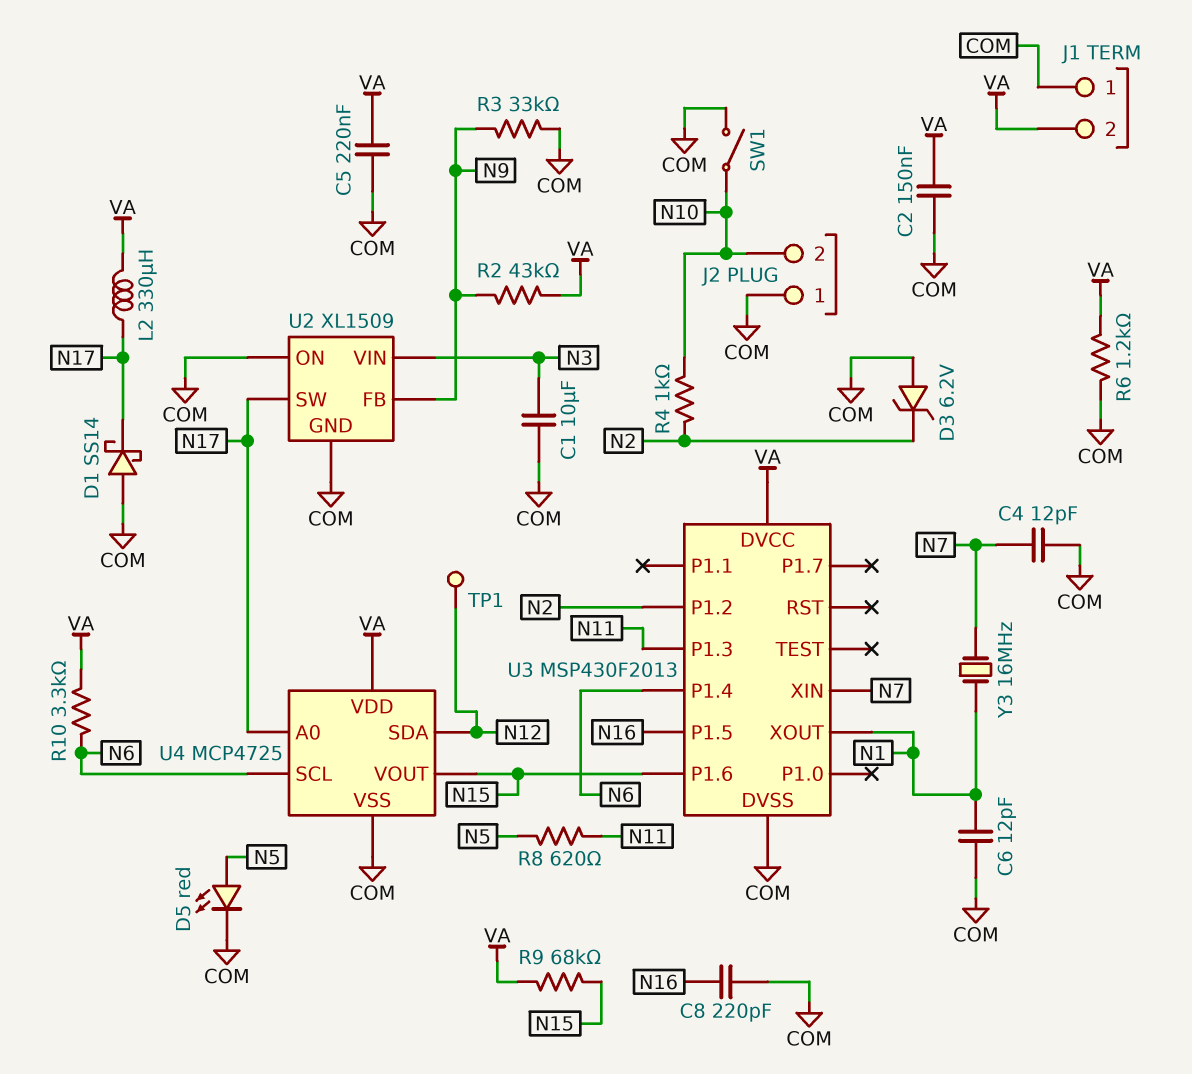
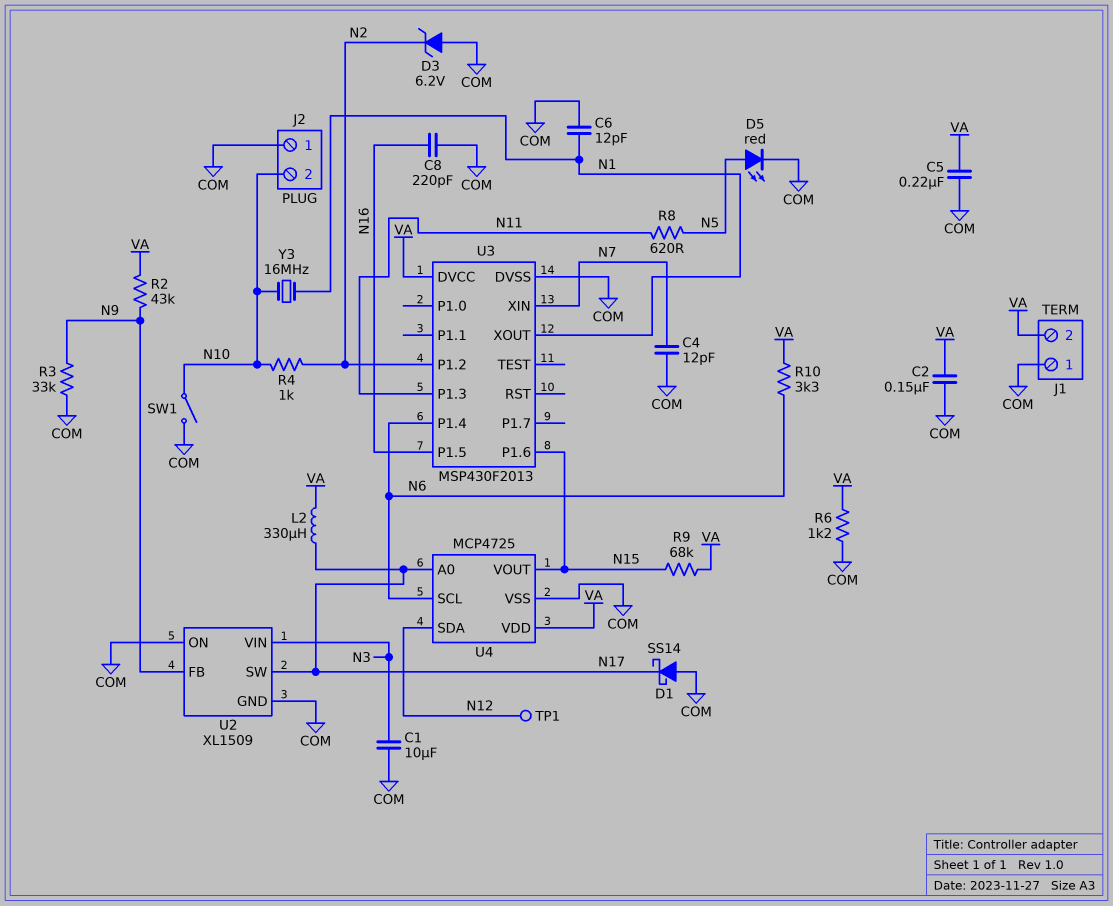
Y3: 16MHz (N1, N7) -> 16MHz (N1, N10)

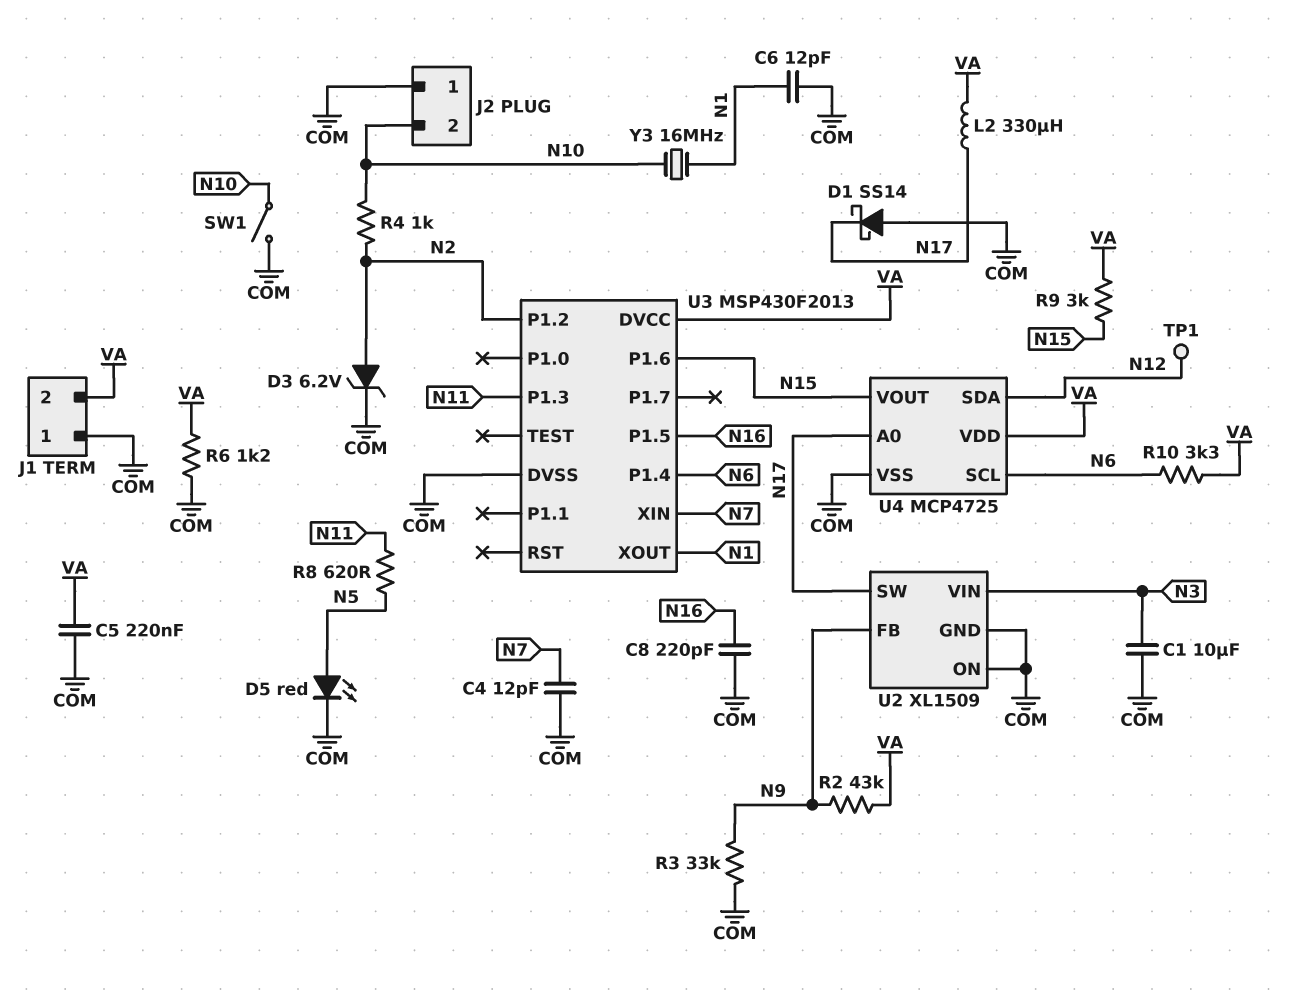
C2: 150nF (COM, VA) -> none
D3: zener 6.2V (A COM, K N2) -> zener 6.2V (A N2, K COM)
R9: 68k (N15, VA) -> 3k (N15, VA)

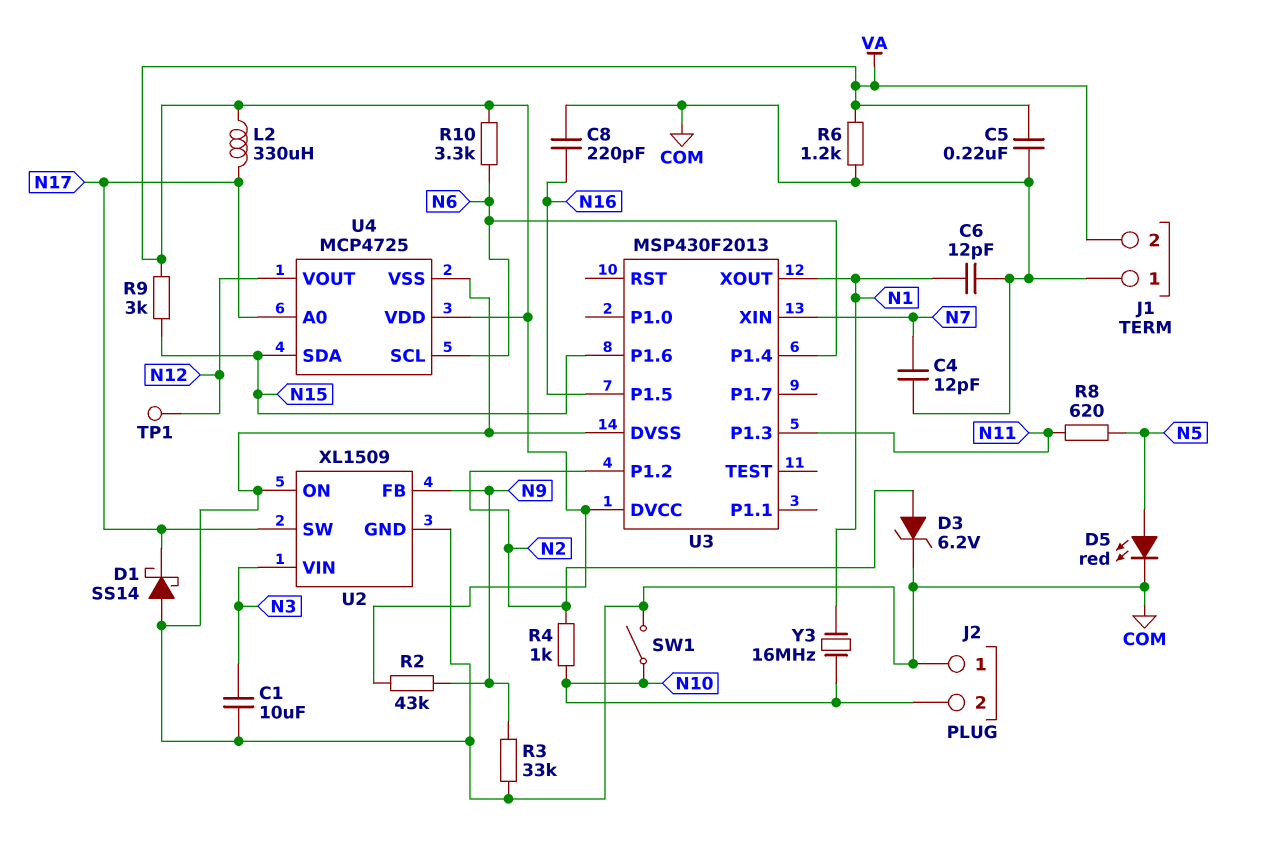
U4 pin SDA: N12 -> N15
U4 pin VOUT: N15 -> N12

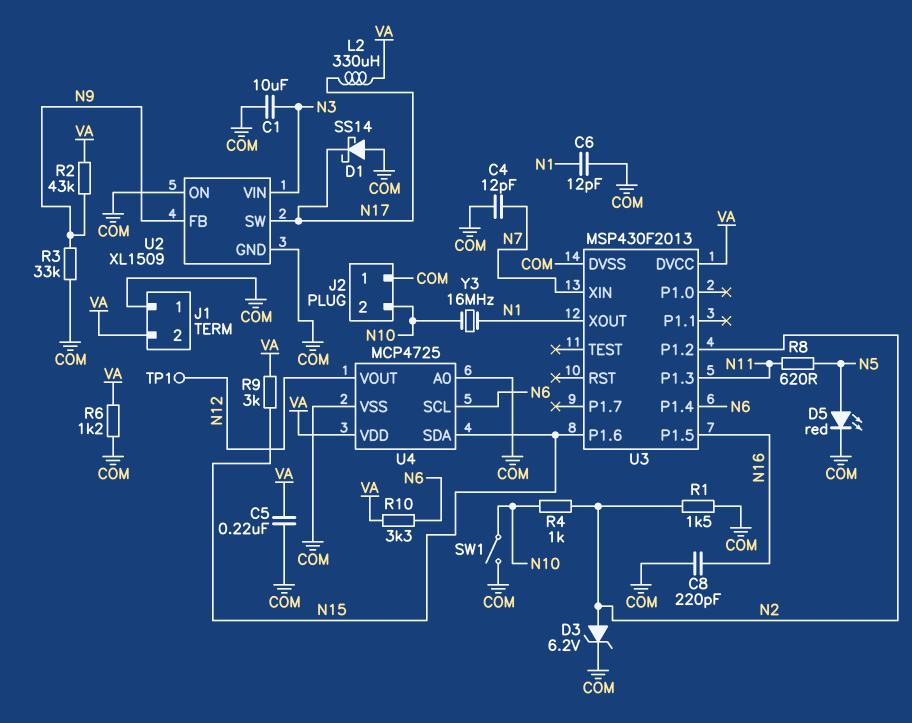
R1: none -> 1.5k (COM, N2)
U4 pin A0: N17 -> COM

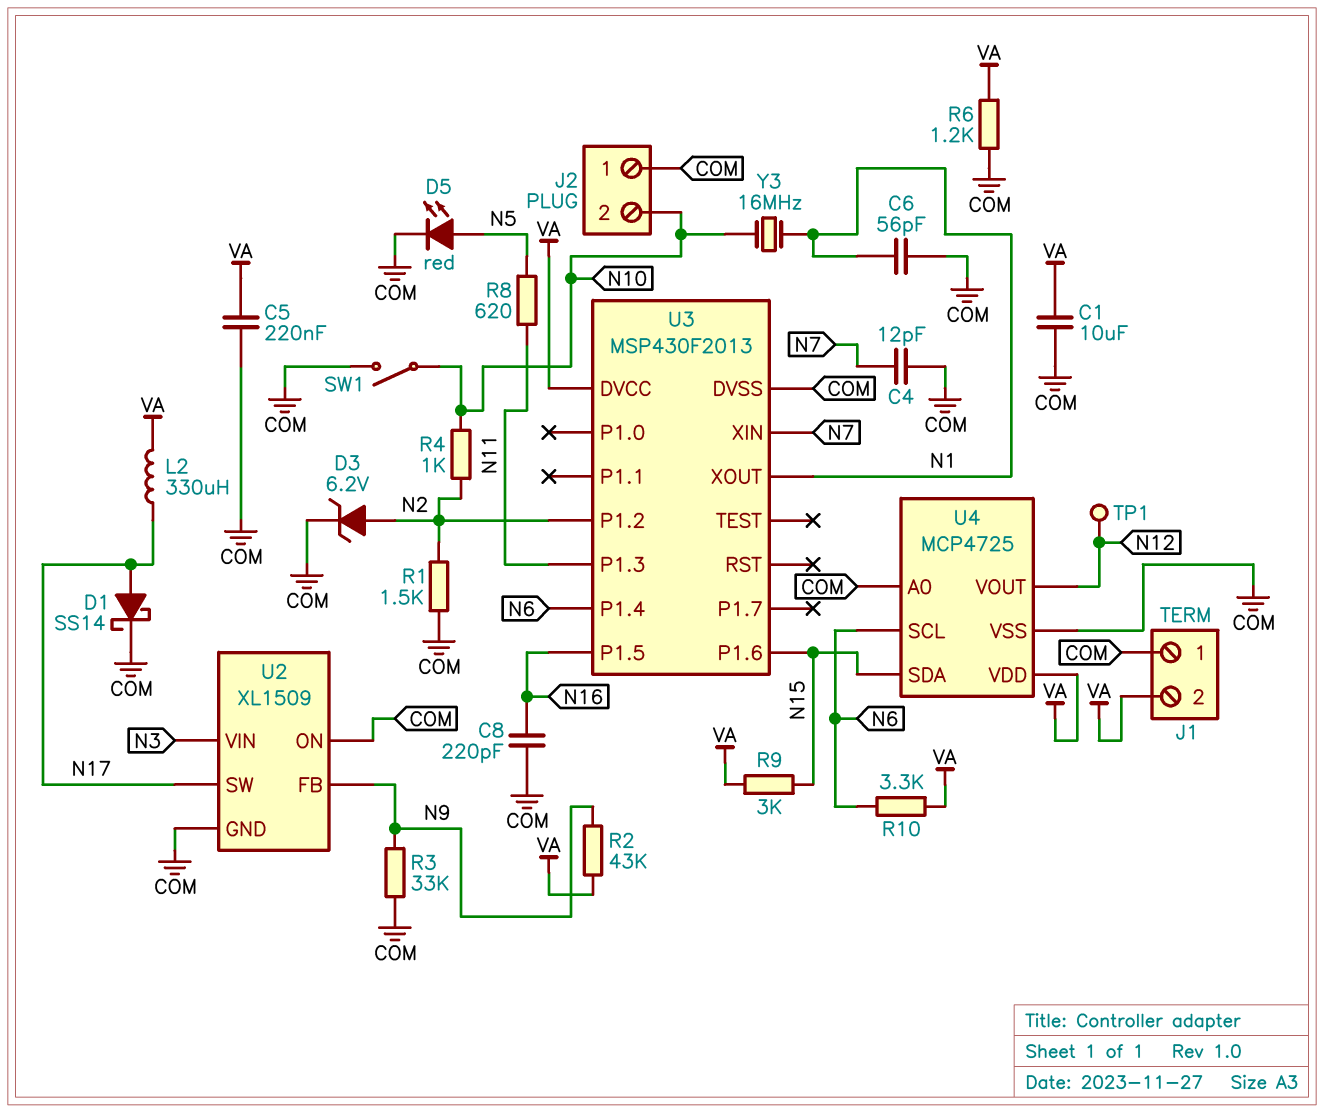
C1: 10uF (COM, N3) -> 10uF (COM, VA)
C6: 12pF (COM, N1) -> 56pF (COM, N1)
D1: schottky SS14 (A COM, K N17) -> schottky SS14 (A N17, K COM)

